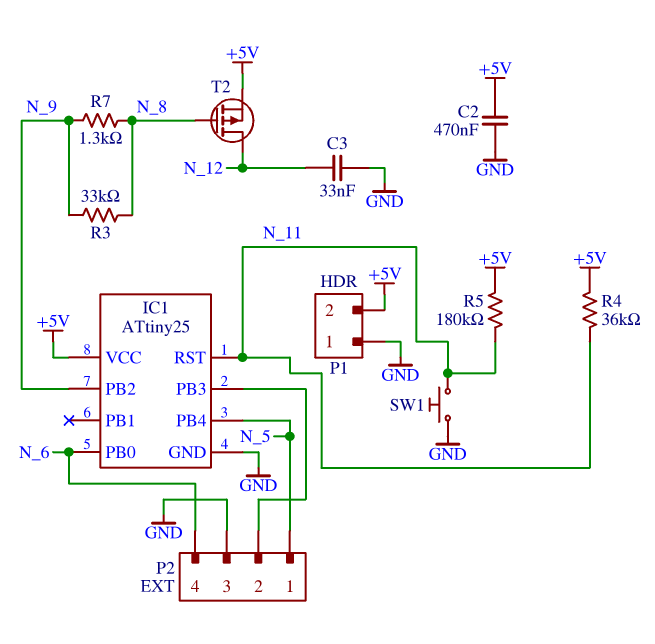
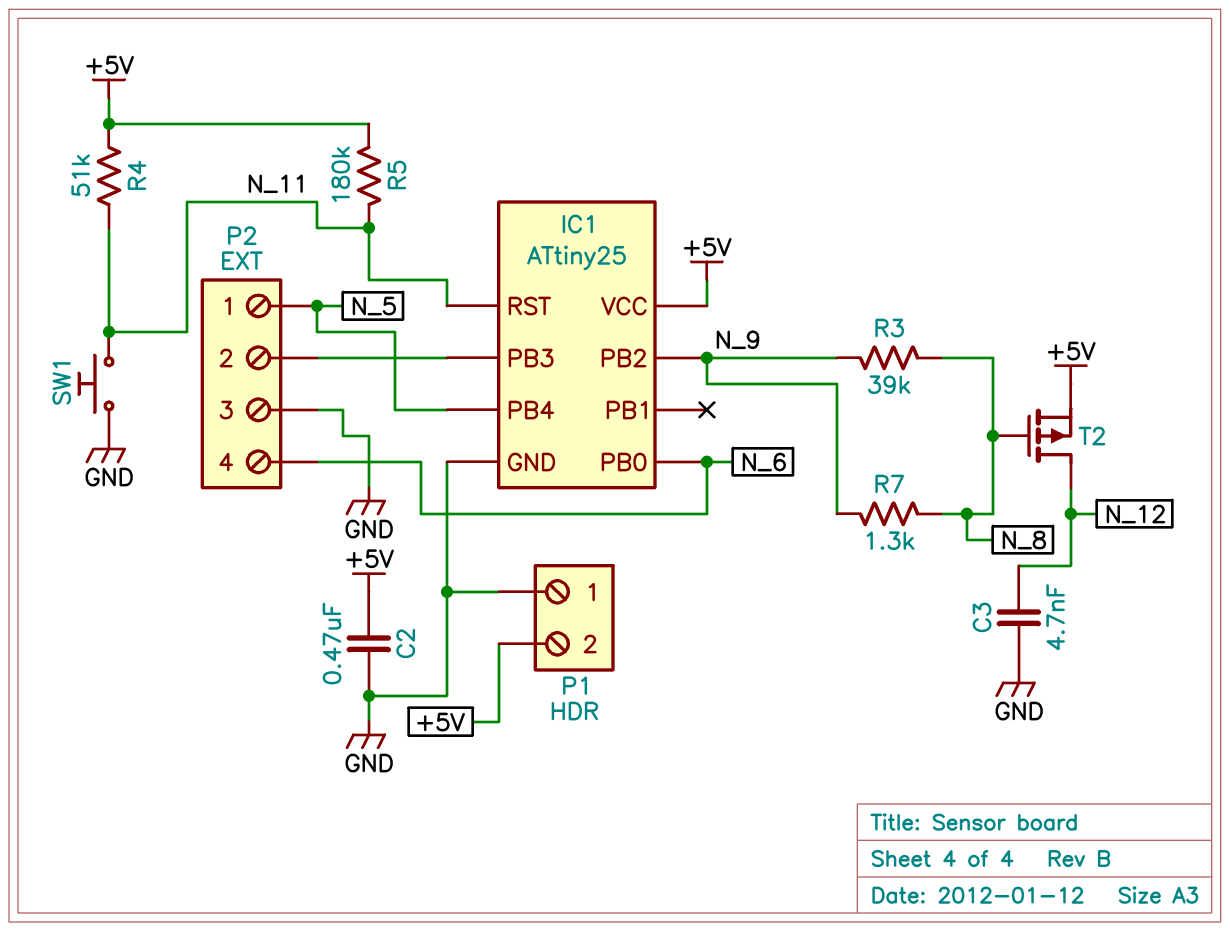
C3: 33nF (GND, N_12) -> 4.7nF (GND, N_12)
R3: 33k (N_8, N_9) -> 39k (N_8, N_9)
R4: 36k (+5V, N_11) -> 51k (+5V, N_11)

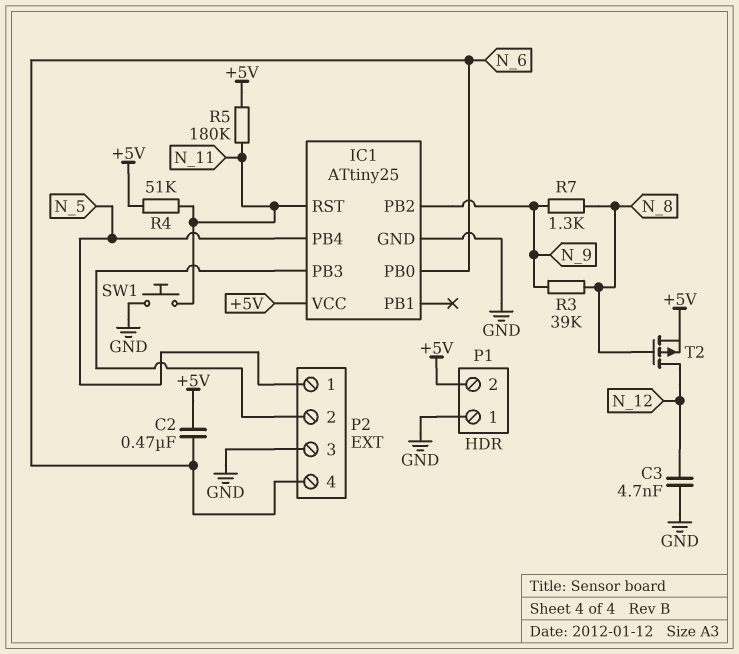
C2: 470nF (+5V, GND) -> 470nF (+5V, N_6)

